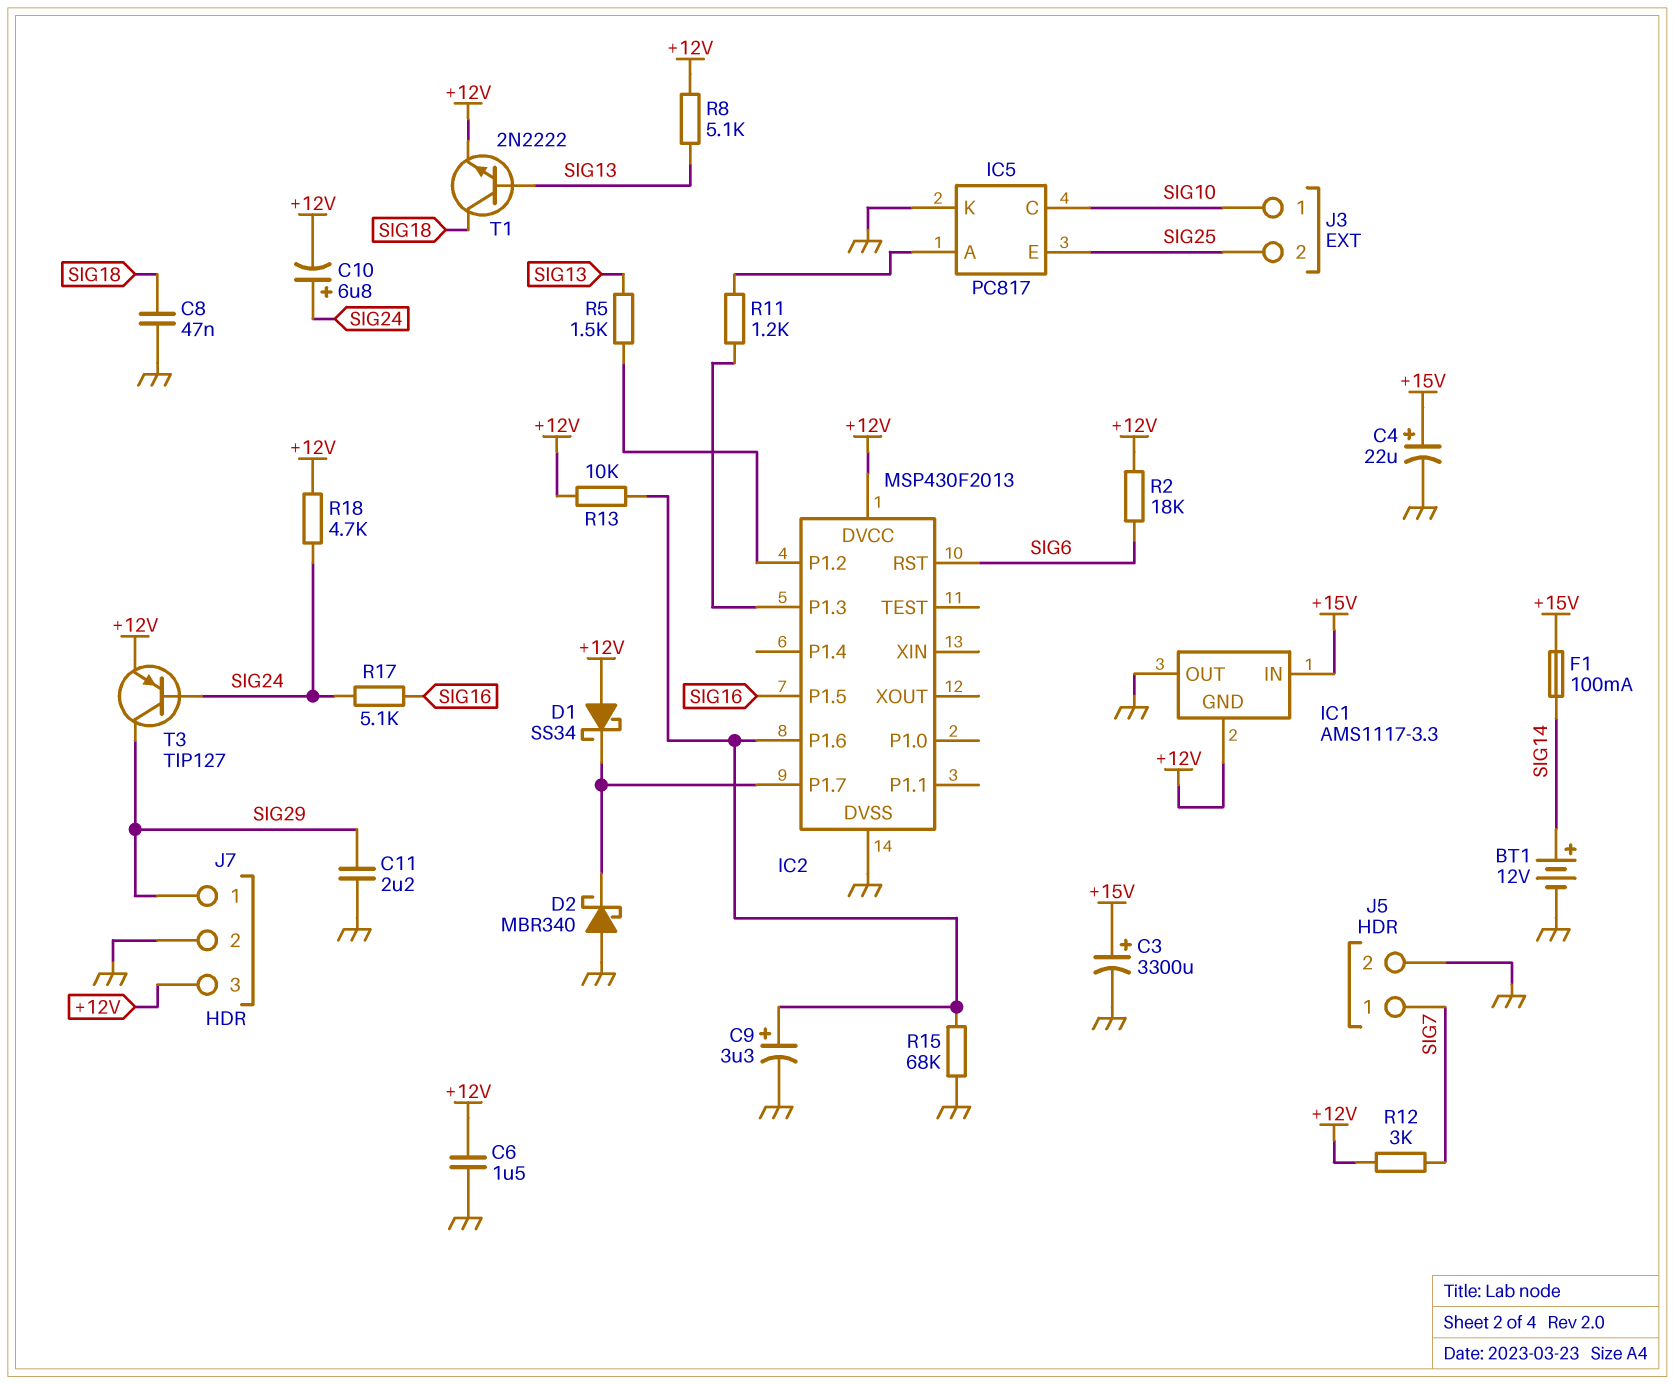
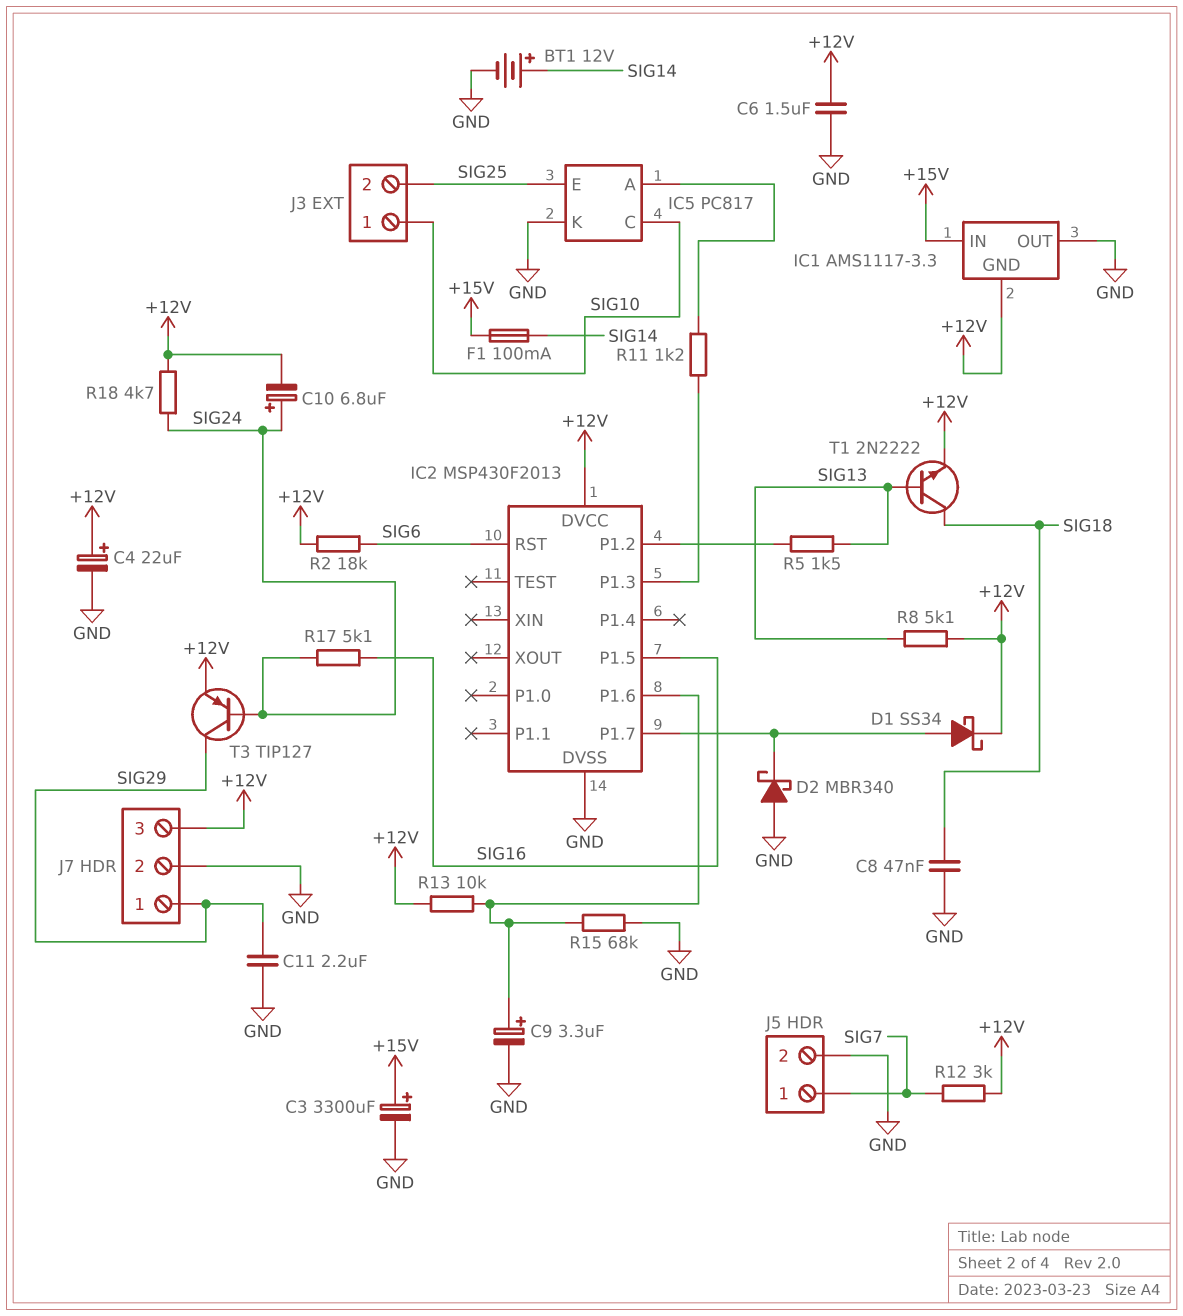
C4: 22uF (plus +15V, minus GND) -> 22uF (plus +12V, minus GND)
D1: schottky SS34 (A +12V, K IC2/P1.7) -> schottky SS34 (A IC2/P1.7, K +12V)

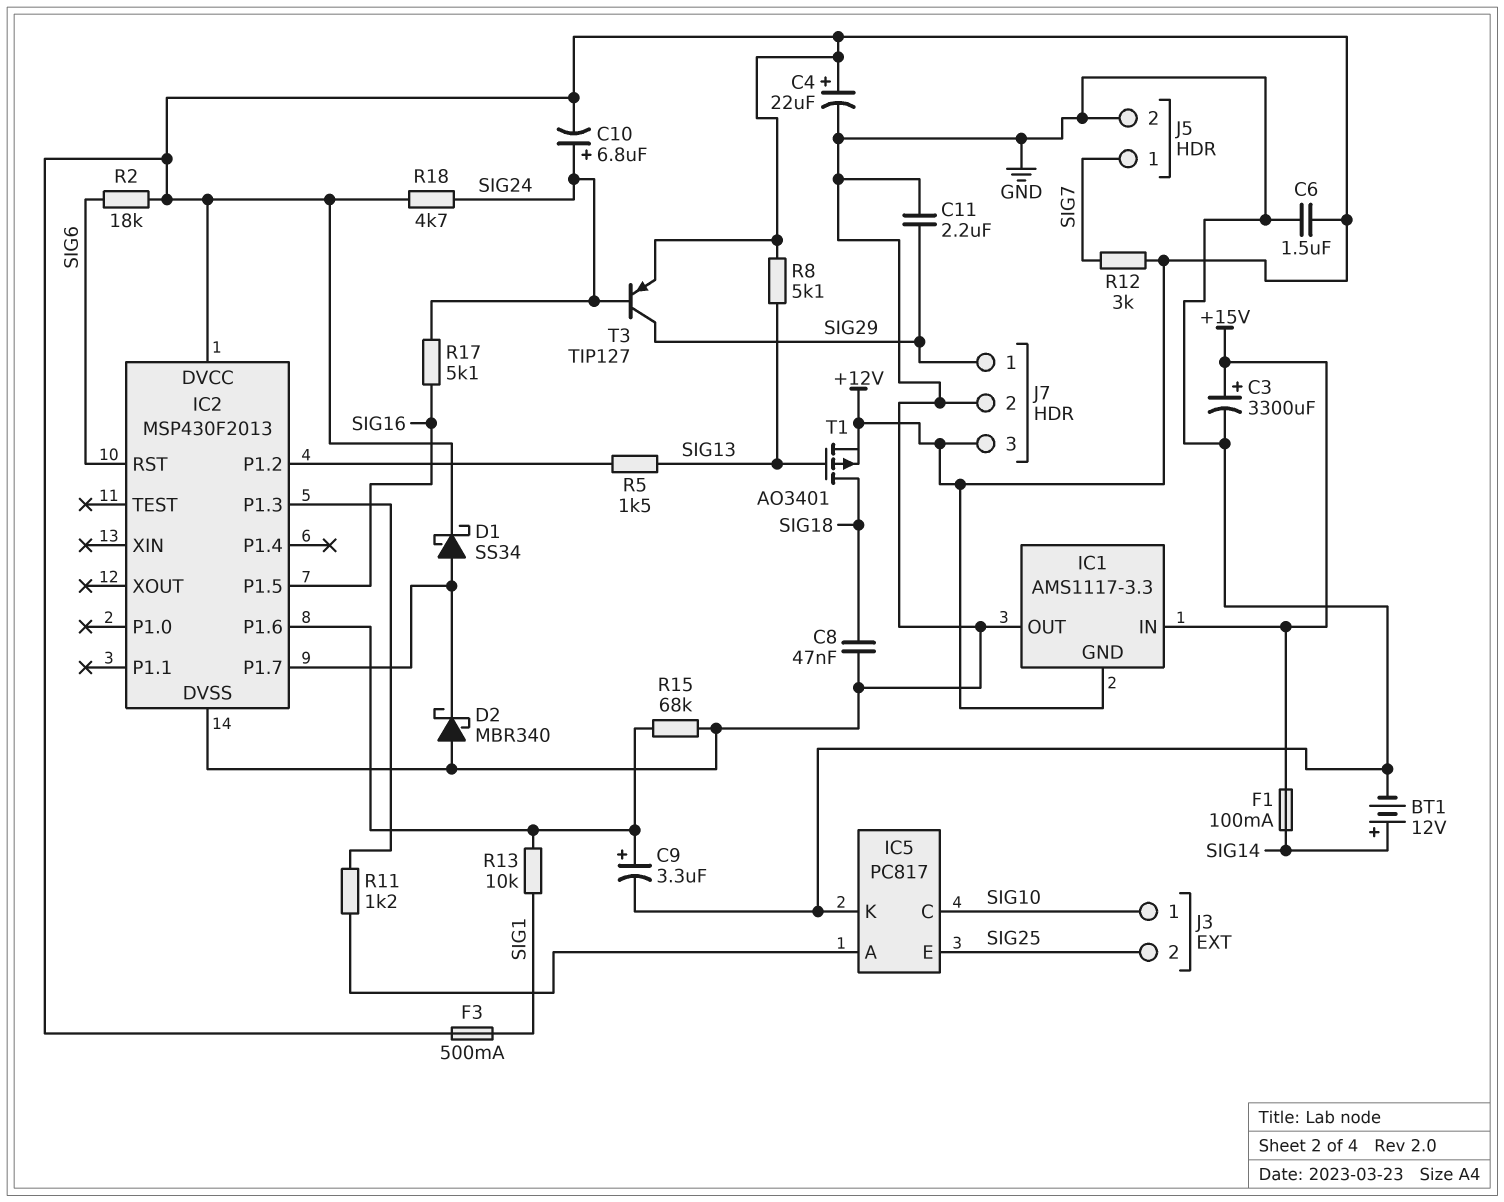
F3: none -> 500mA (+12V, SIG1)
R13: 10k (+12V, IC2/P1.6) -> 10k (IC2/P1.6, SIG1)
T1: NPN 2N2222 (B SIG13, C SIG18, E +12V) -> PMOS AO3401 (G SIG13, D SIG18, S +12V)

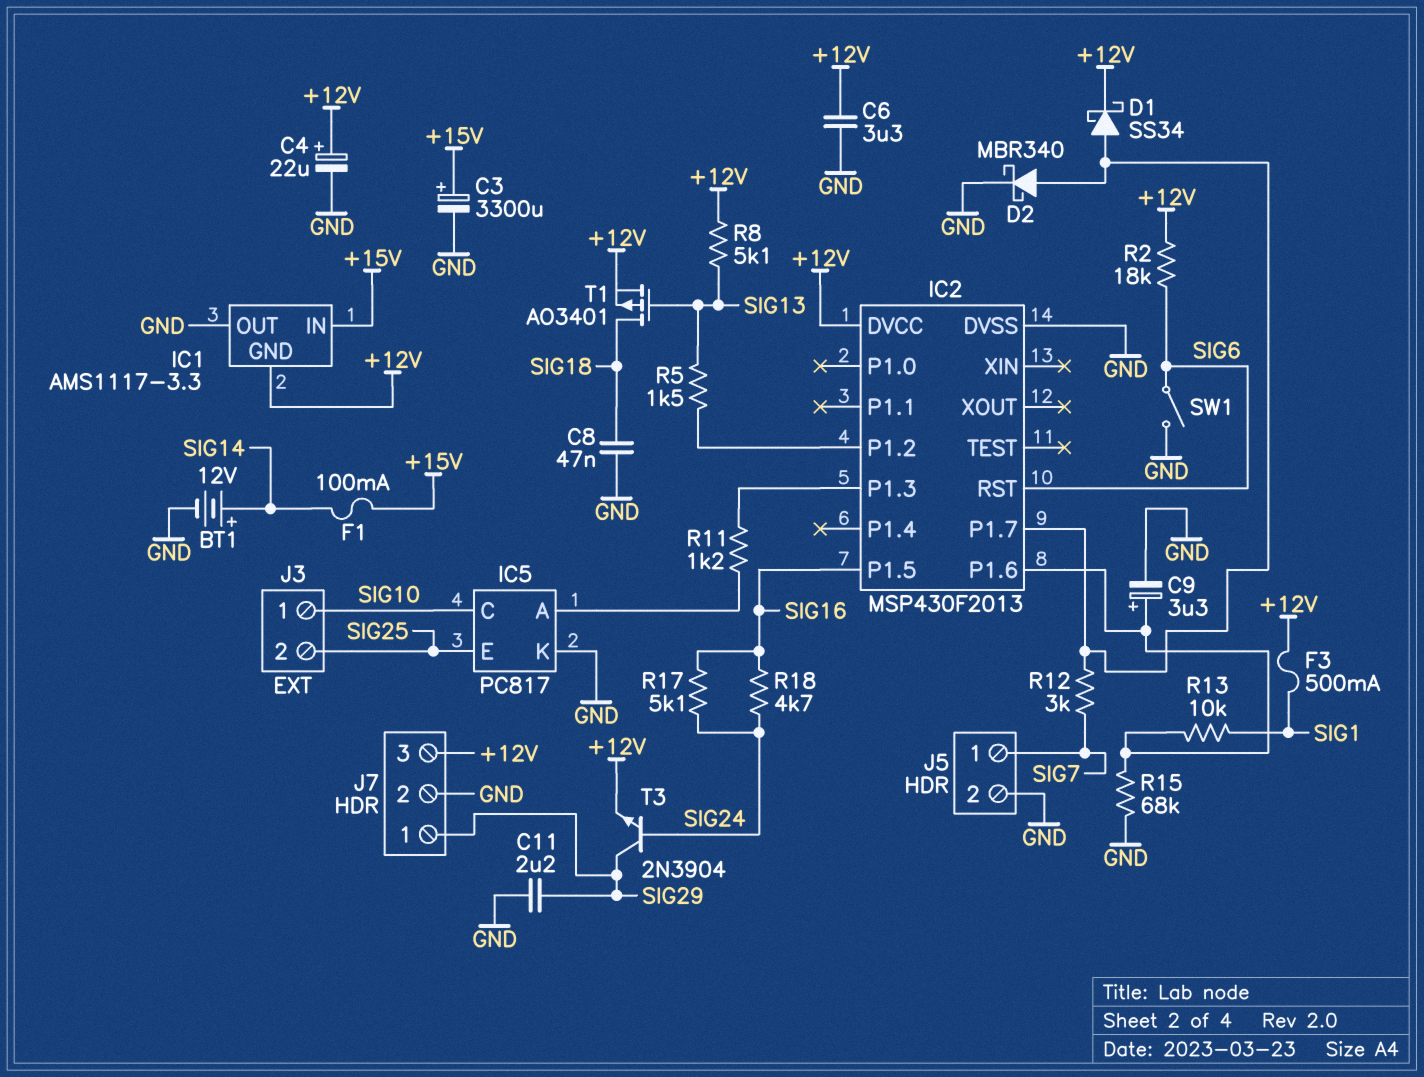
C6: 1.5uF (+12V, GND) -> 3.3uF (+12V, GND)
C10: 6.8uF (plus SIG24, minus +12V) -> none
D2: schottky MBR340 (A GND, K IC2/P1.7) -> schottky MBR340 (A IC2/P1.7, K GND)
R12: 3k (+12V, SIG7) -> 3k (IC2/P1.7, SIG7)
R18: 4.7k (+12V, SIG24) -> 4.7k (SIG16, SIG24)
SW1: none -> switch (GND, SIG6)
T3: PNP TIP127 (B SIG24, C SIG29, E +12V) -> NPN 2N3904 (B SIG24, C SIG29, E +12V)

